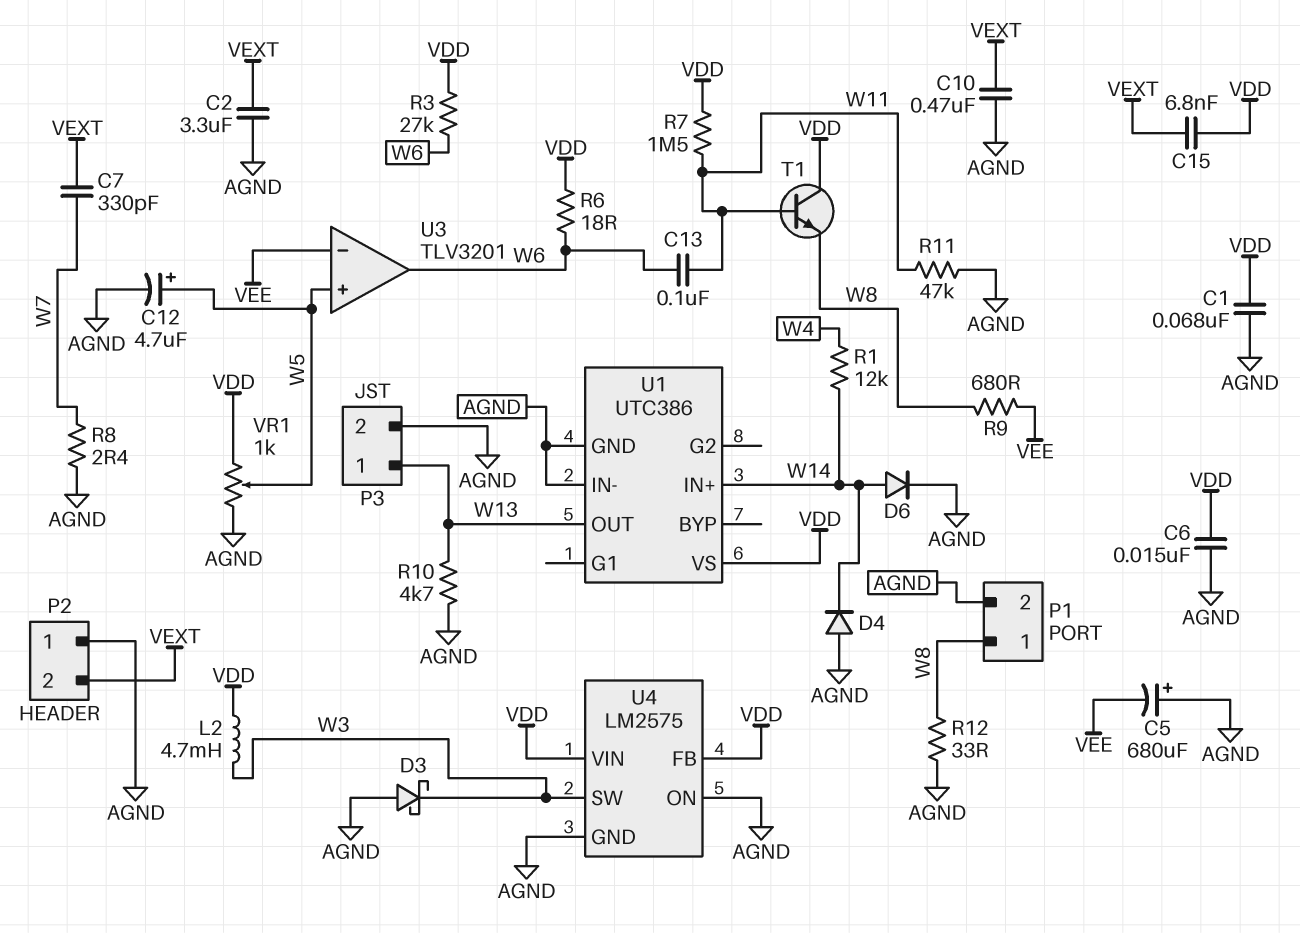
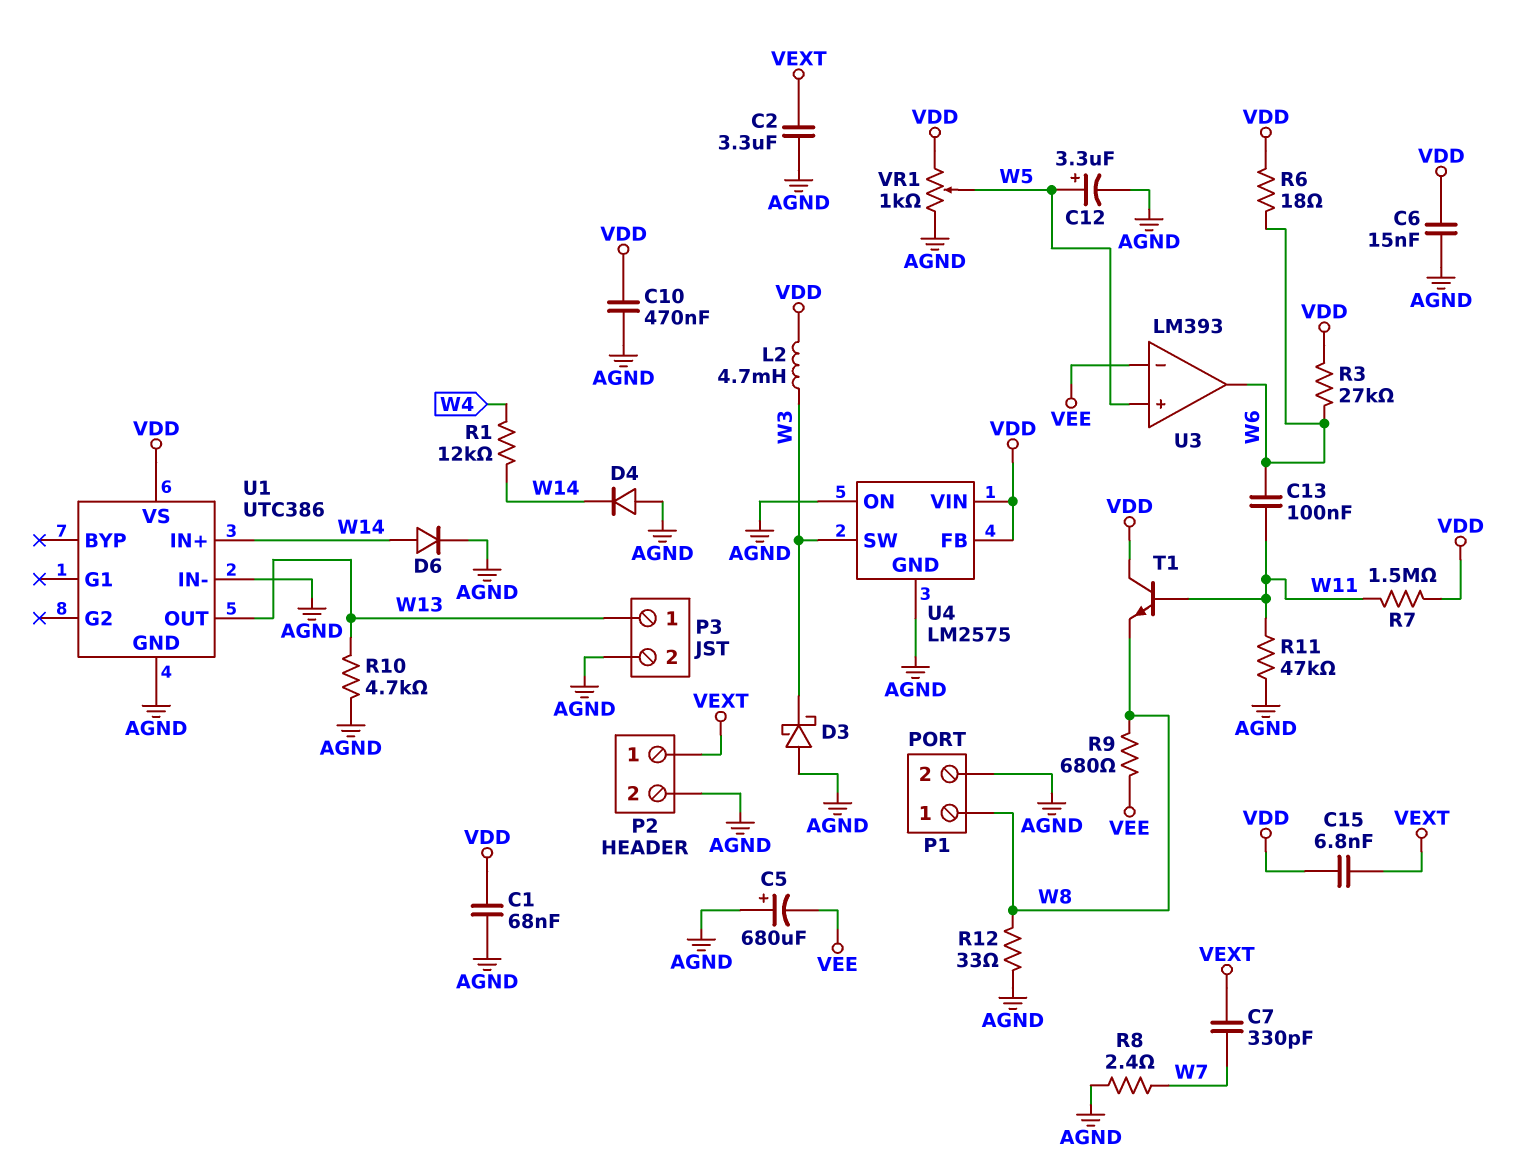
C10: 470nF (AGND, VEXT) -> 470nF (AGND, VDD)
C12: 4.7uF (plus W5, minus AGND) -> 3.3uF (plus W5, minus AGND)
P2 pin 1: AGND -> VEXT
P2 pin 2: VEXT -> AGND
U3: TLV3201 -> LM393

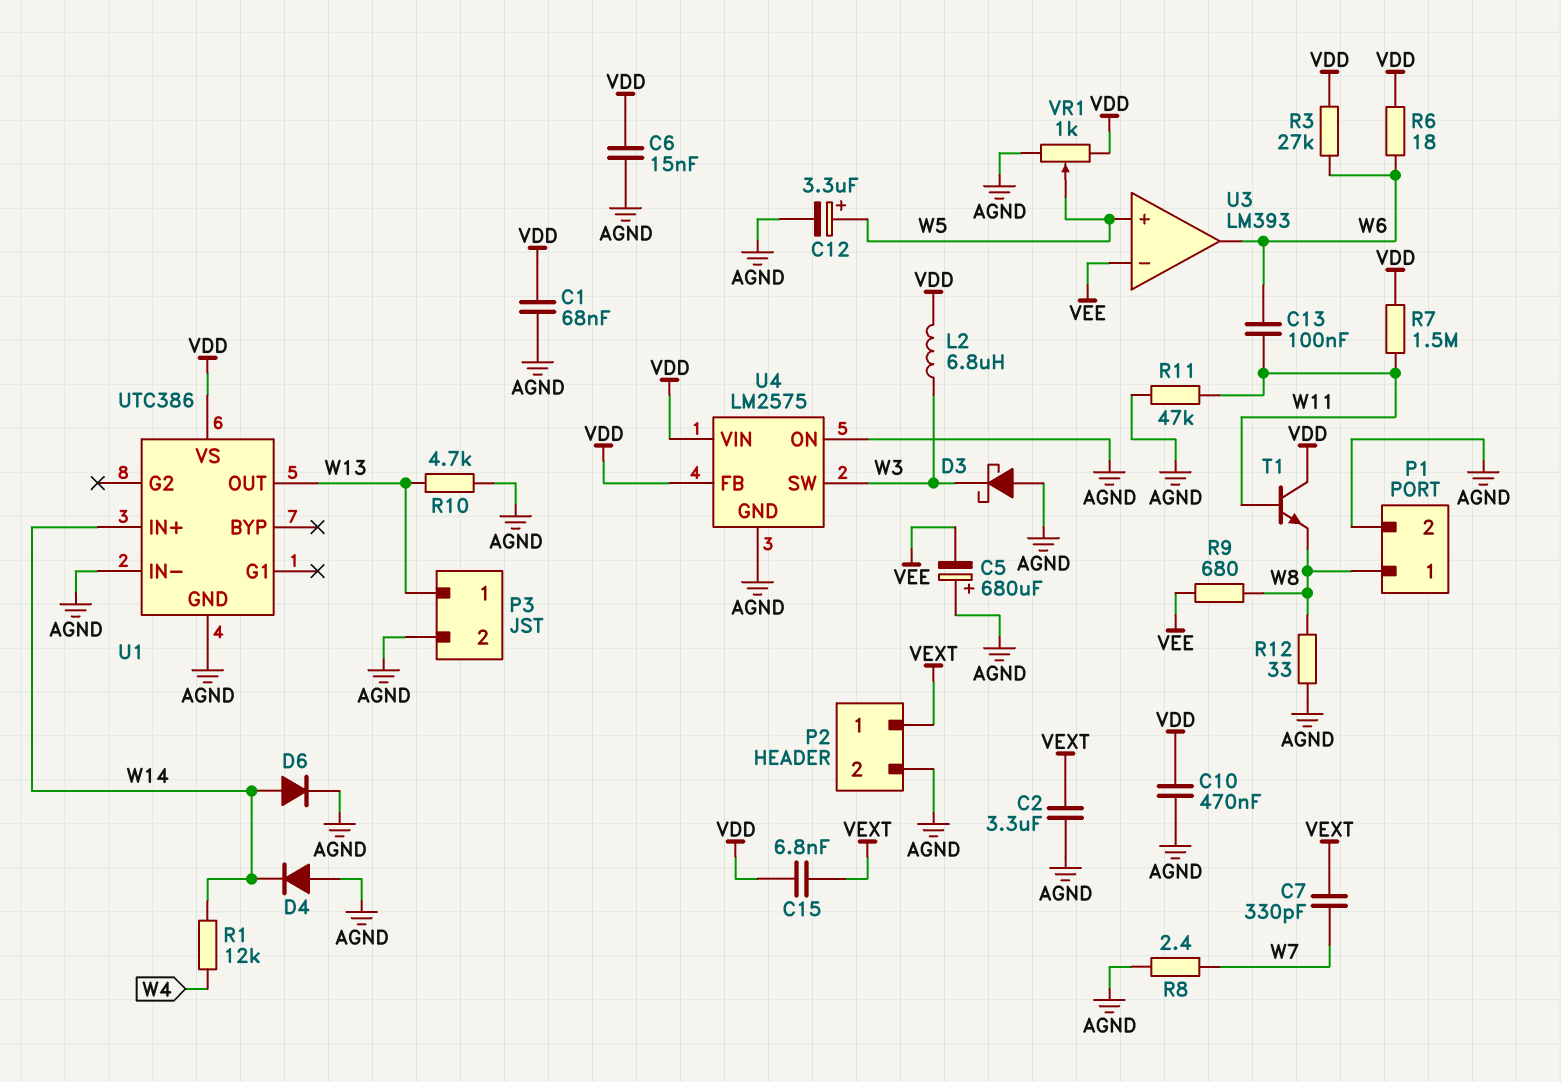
L2: 4.7mH (VDD, W3) -> 6.8uH (VDD, W3)

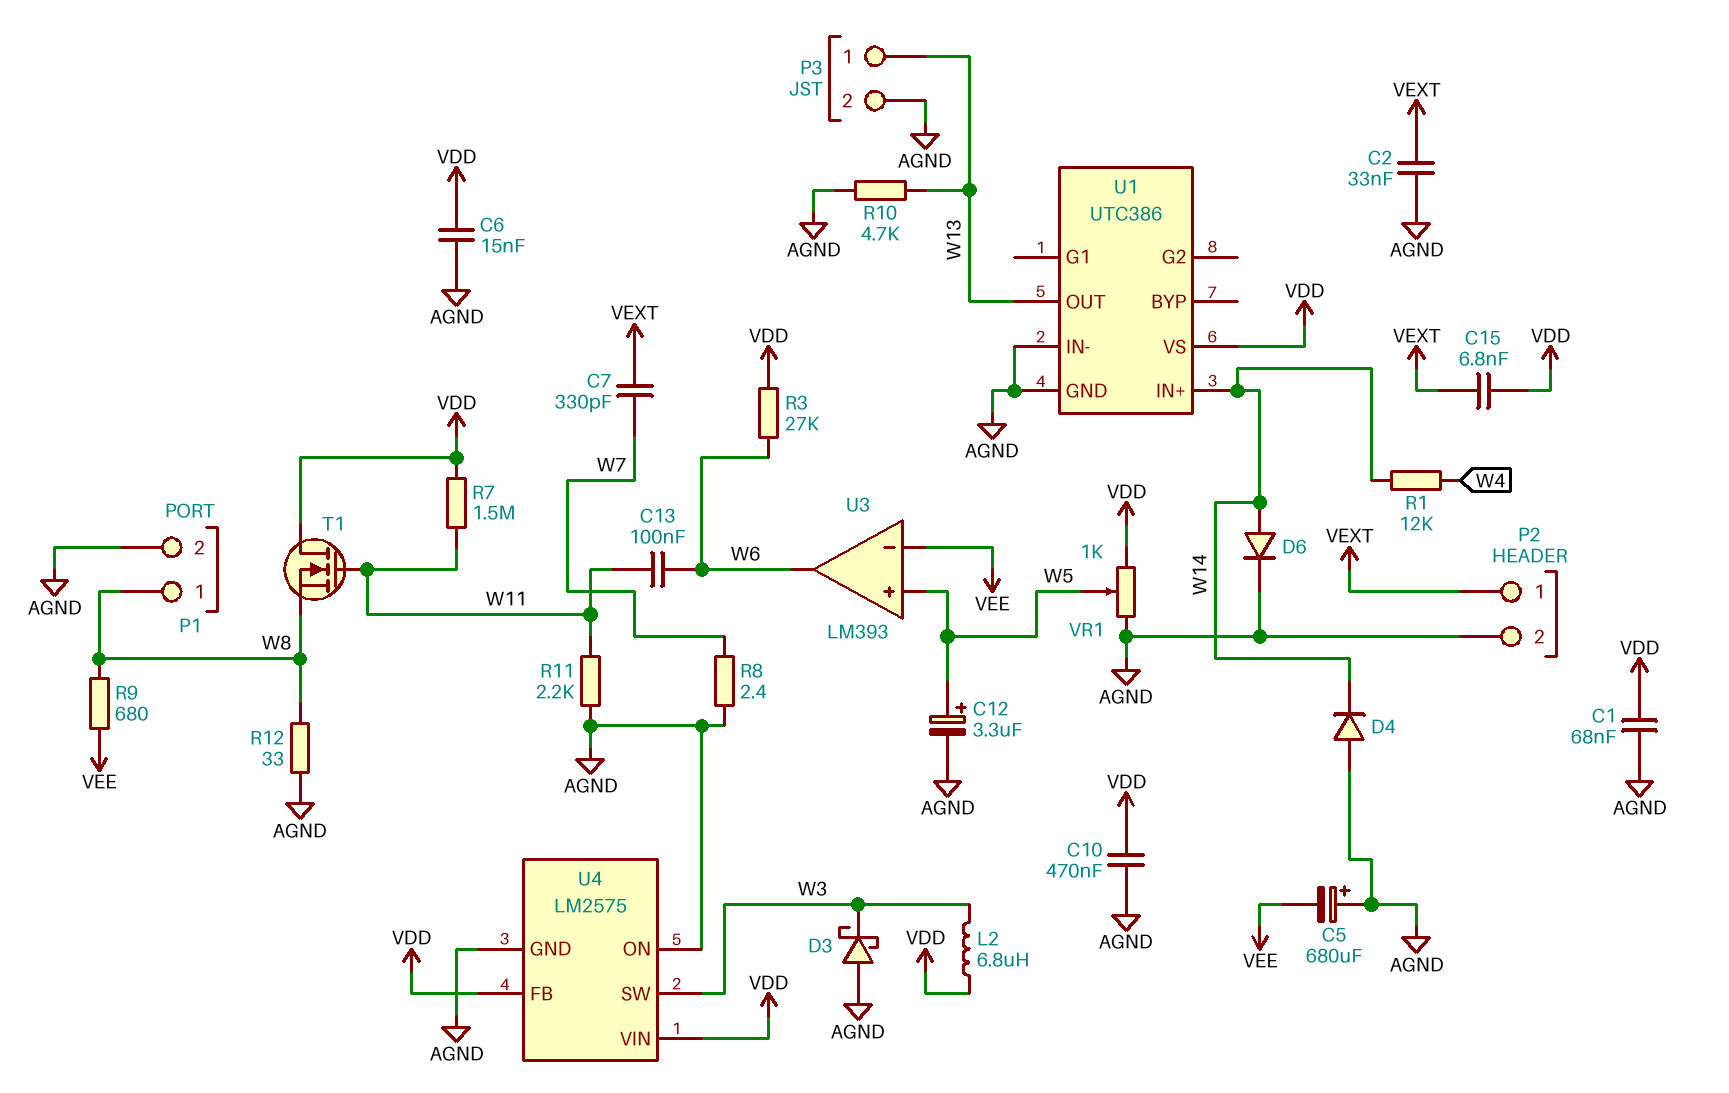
C2: 3.3uF (AGND, VEXT) -> 33nF (AGND, VEXT)
R6: 18 (VDD, W6) -> none
R11: 47k (AGND, W11) -> 2.2k (AGND, W11)
T1: NPN (B W11, C VDD, E W8) -> NMOS (G W11, D VDD, S W8)

